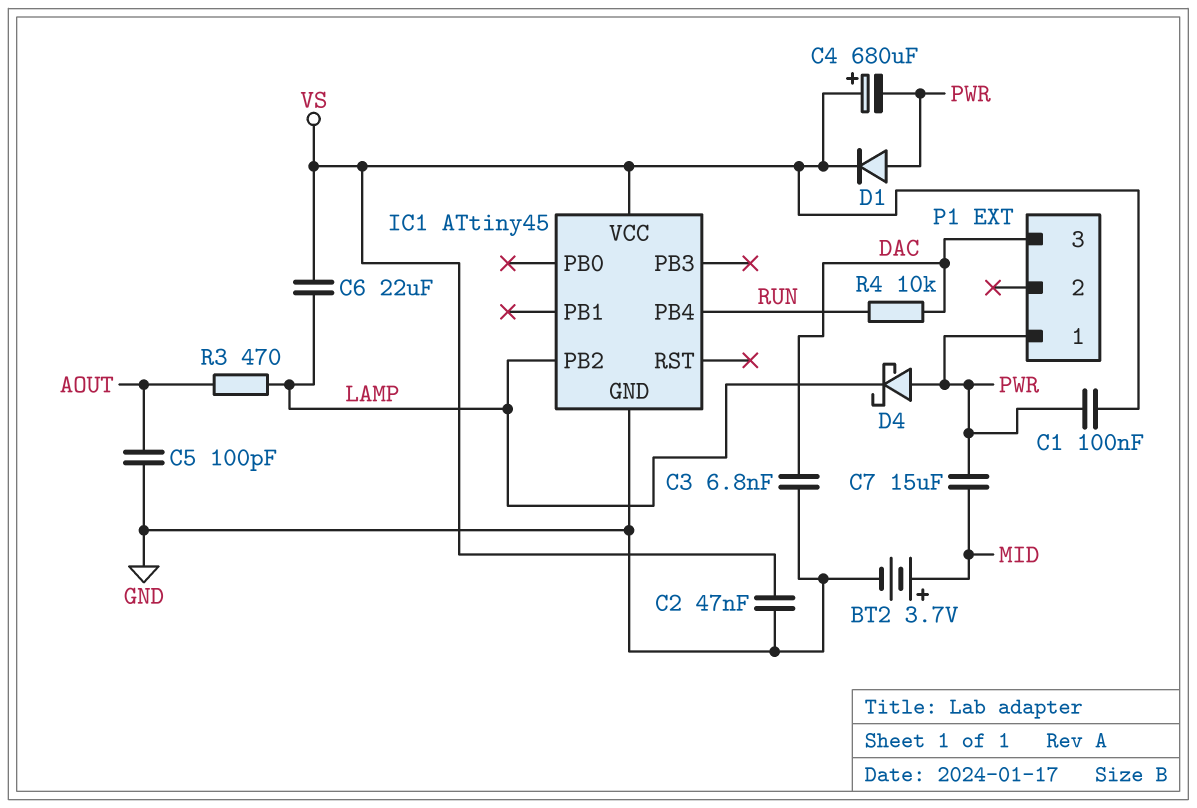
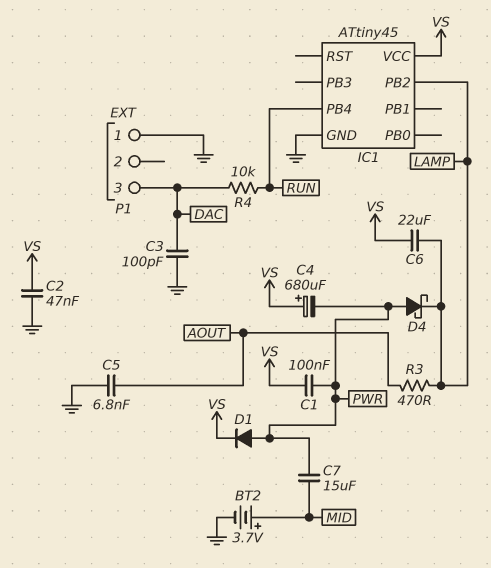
C3: 6.8nF (DAC, GND) -> 100pF (DAC, GND)
C5: 100pF (AOUT, GND) -> 6.8nF (AOUT, GND)
P1 pin 1: PWR -> GND

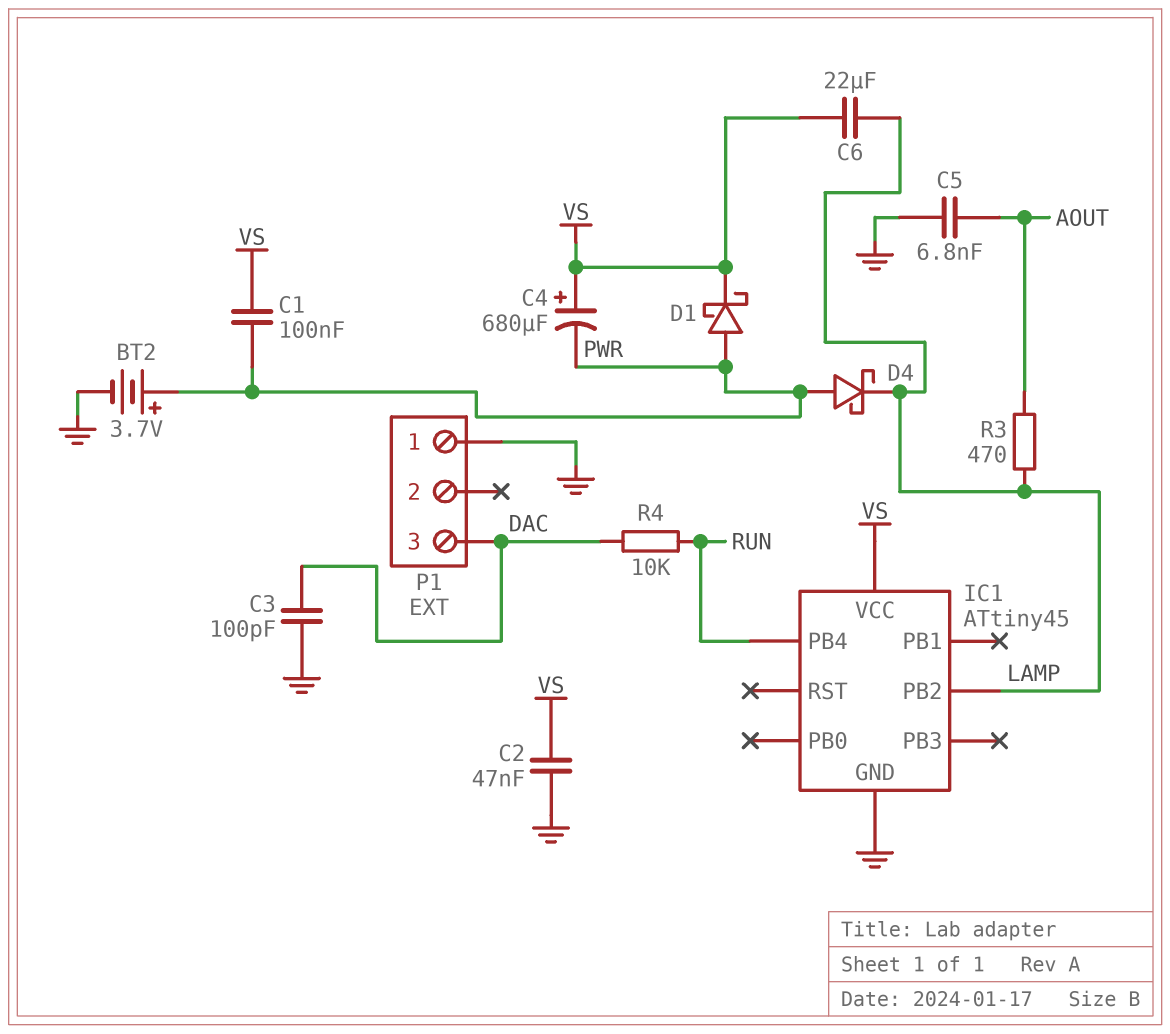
BT2: 3.7V (plus MID, minus GND) -> 3.7V (plus PWR, minus GND)
C7: 15uF (MID, PWR) -> none
D1: diode (A PWR, K VS) -> schottky (A PWR, K VS)

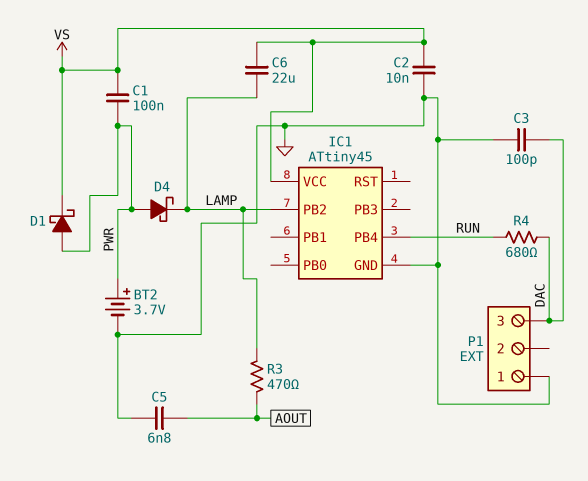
C2: 47nF (GND, VS) -> 10nF (GND, VS)
C4: 680uF (plus VS, minus PWR) -> none
R4: 10k (DAC, RUN) -> 680 (DAC, RUN)

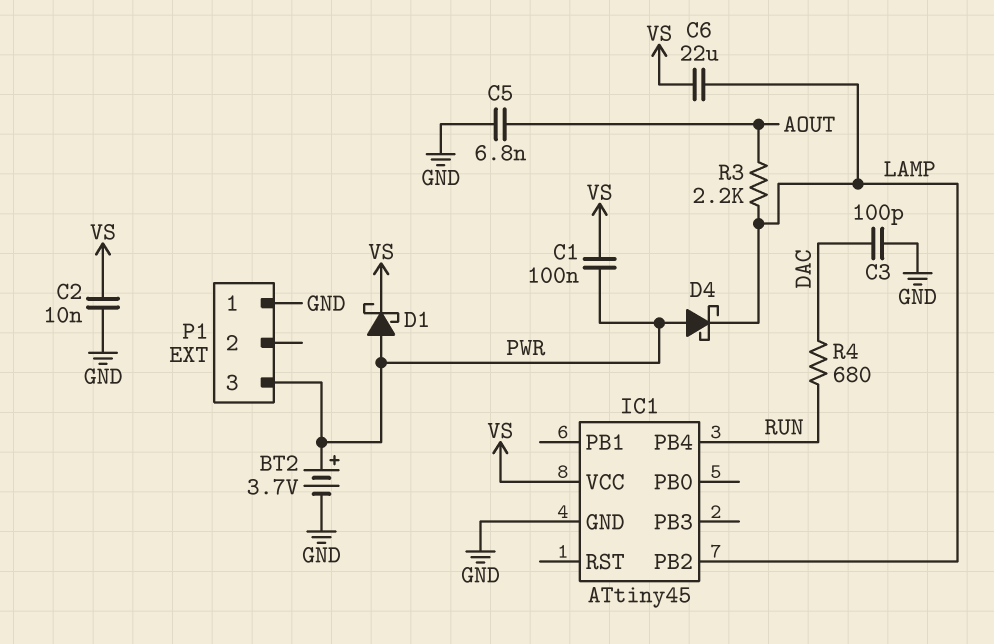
P1 pin 3: DAC -> PWR
R3: 470 (AOUT, LAMP) -> 2.2k (AOUT, LAMP)

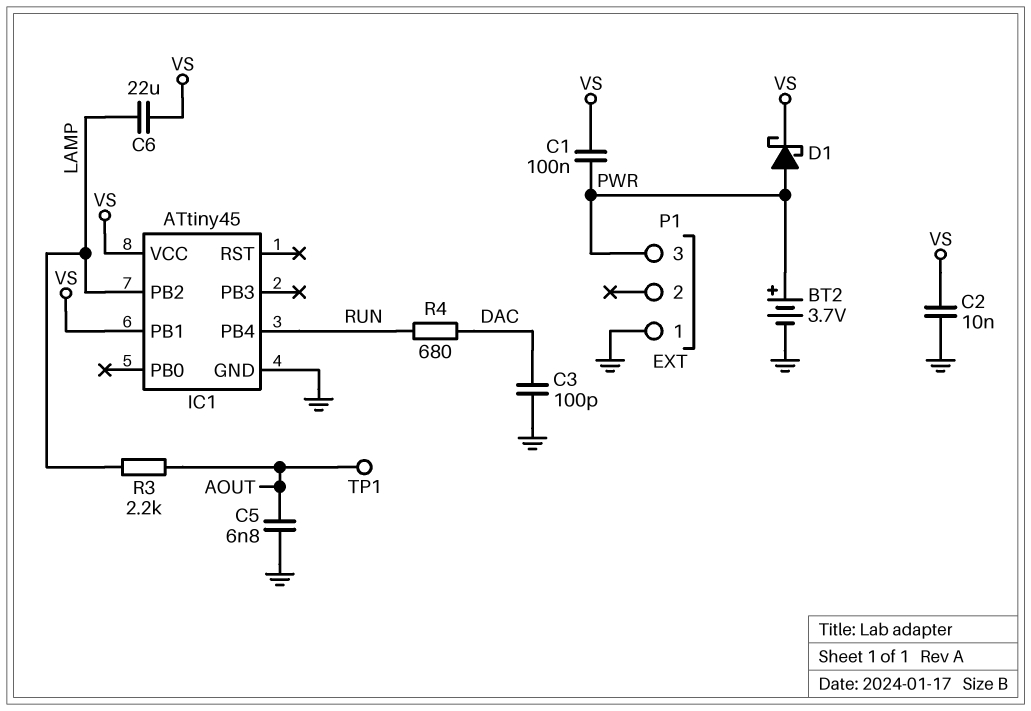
D4: schottky (A PWR, K LAMP) -> none
IC1 pin PB1: none -> VS
TP1: none -> test point (AOUT)

